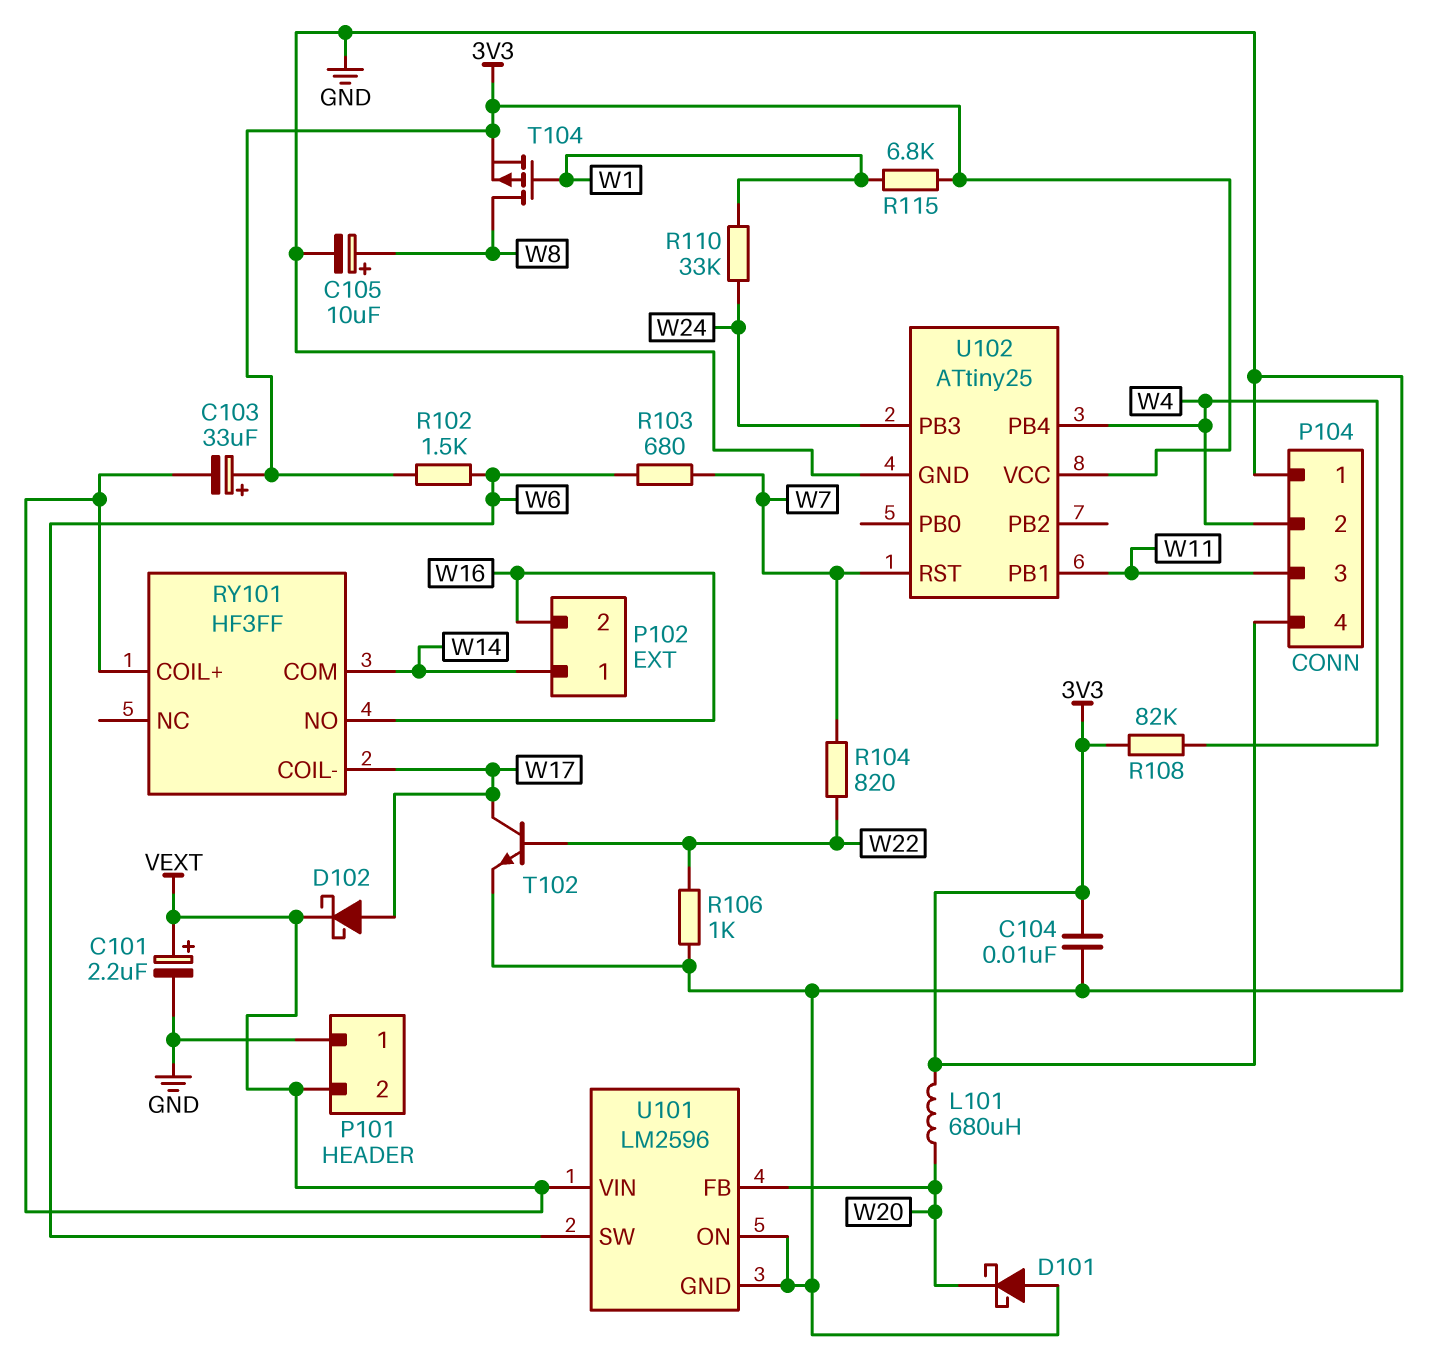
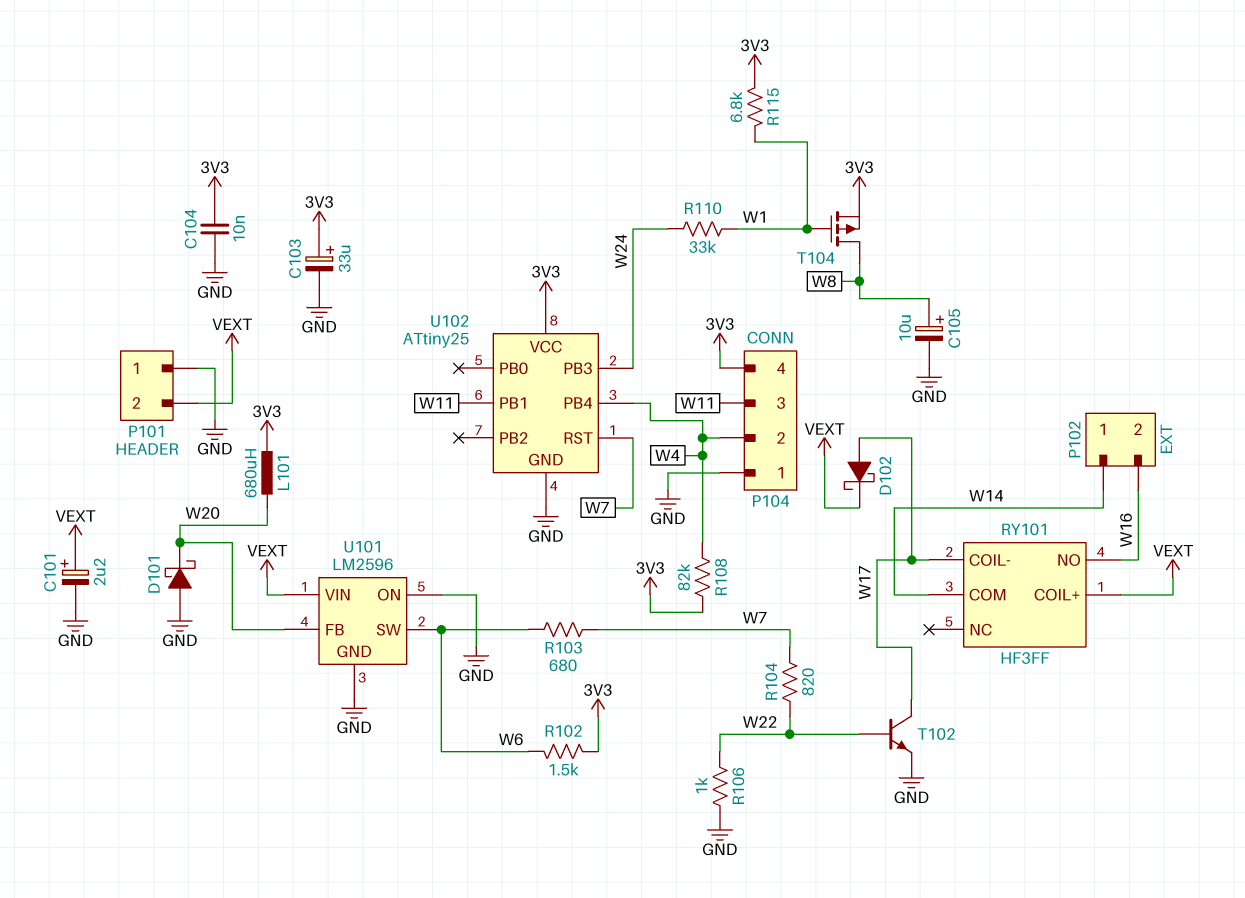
C103: 33uF (plus 3V3, minus VEXT) -> 33uF (plus 3V3, minus GND)

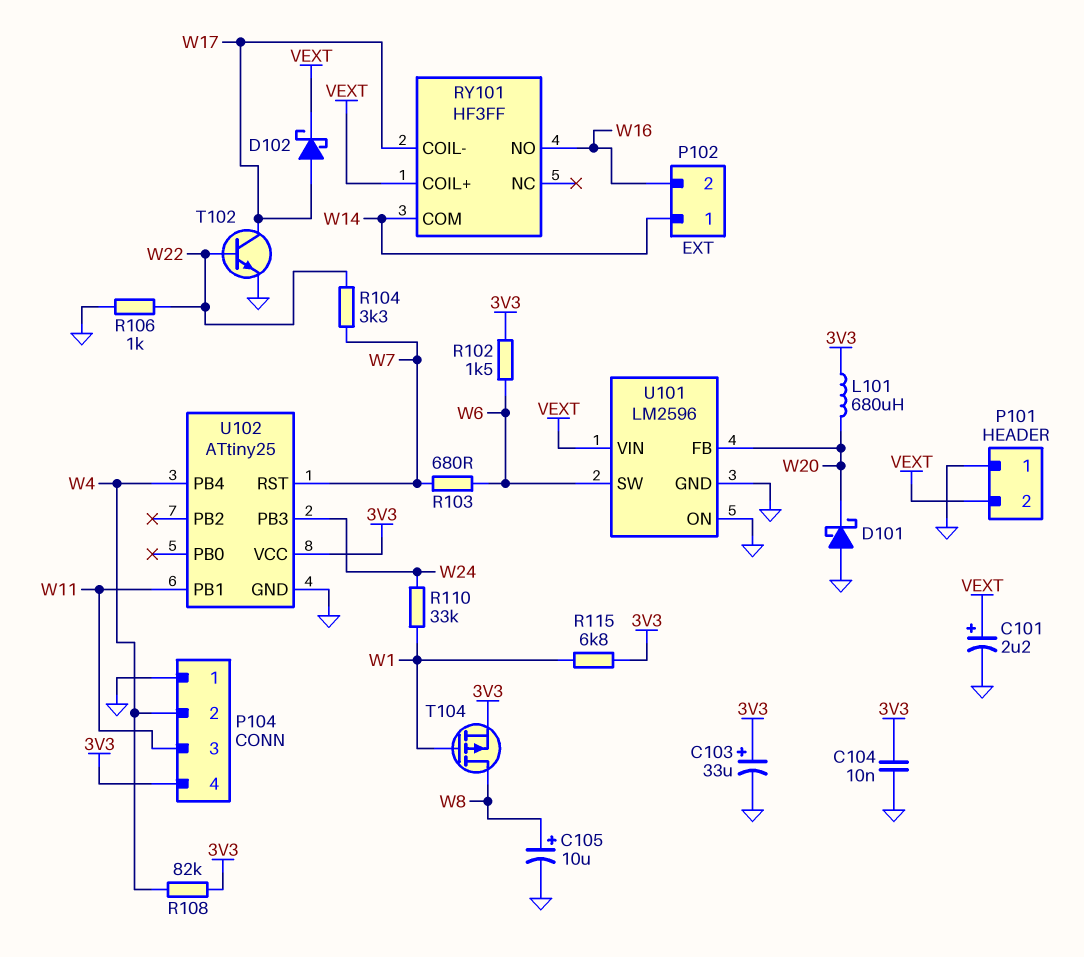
R104: 820 (W7, W22) -> 3.3k (W7, W22)

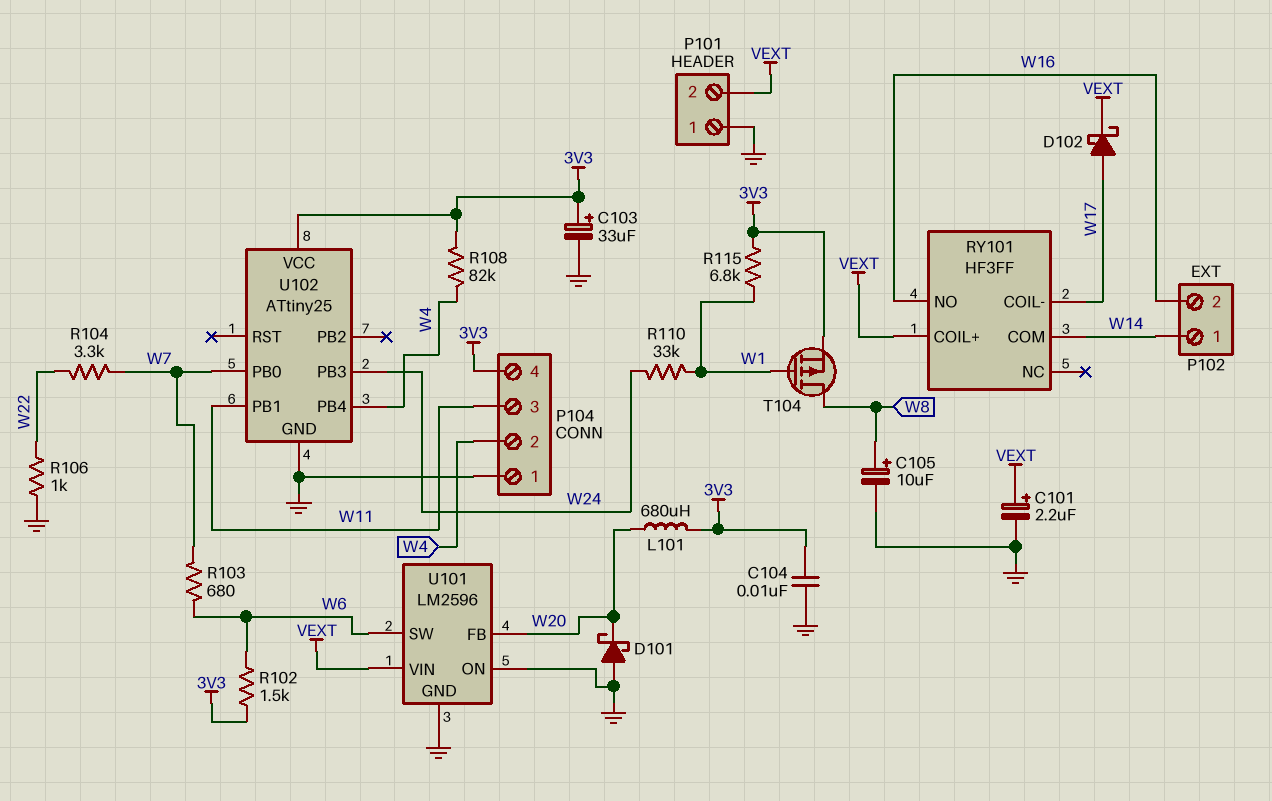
T102: NPN (B W22, C W17, E GND) -> none
U102 pin PB0: none -> W7
U102 pin RST: W7 -> none

